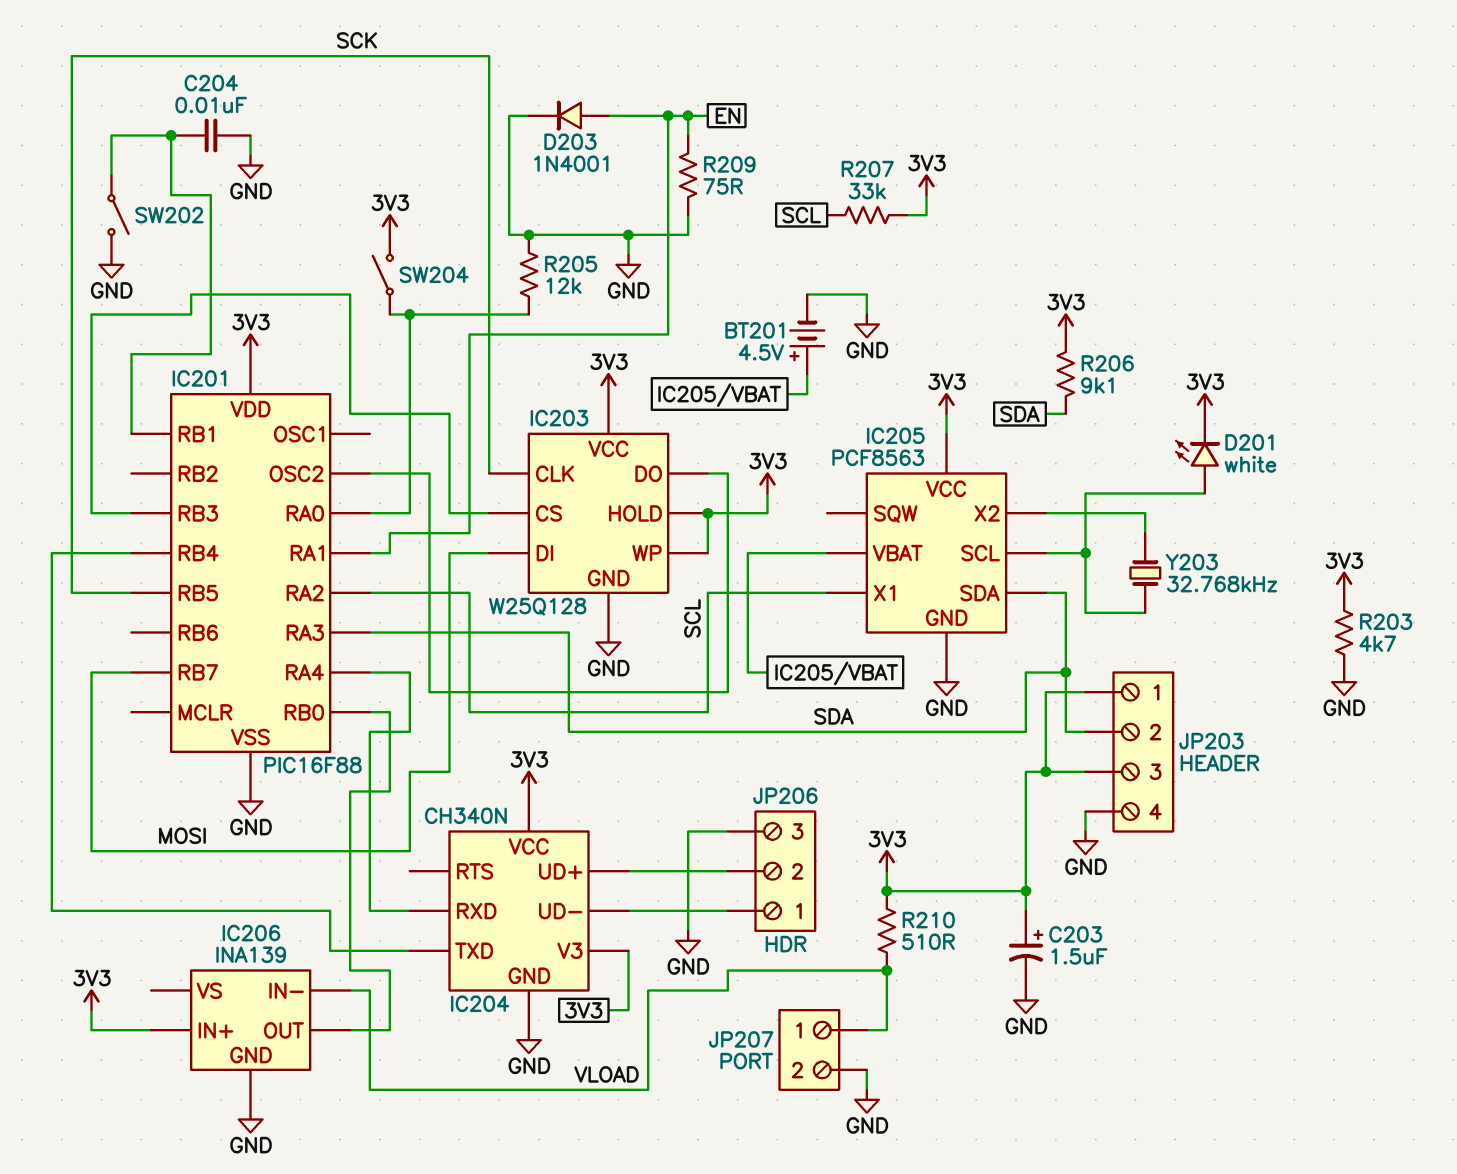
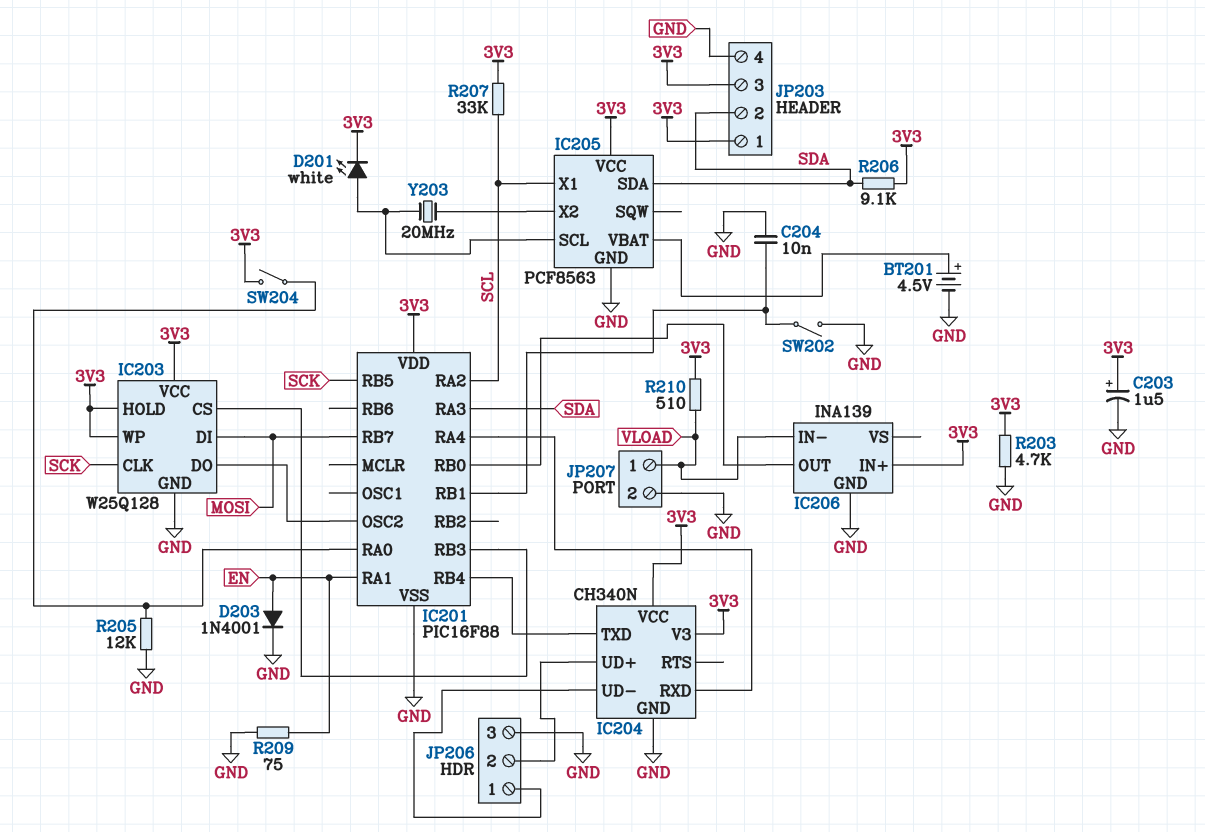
Y203: 32.768kHz (IC205/SCL, IC205/X2) -> 20MHz (IC205/SCL, IC205/X2)

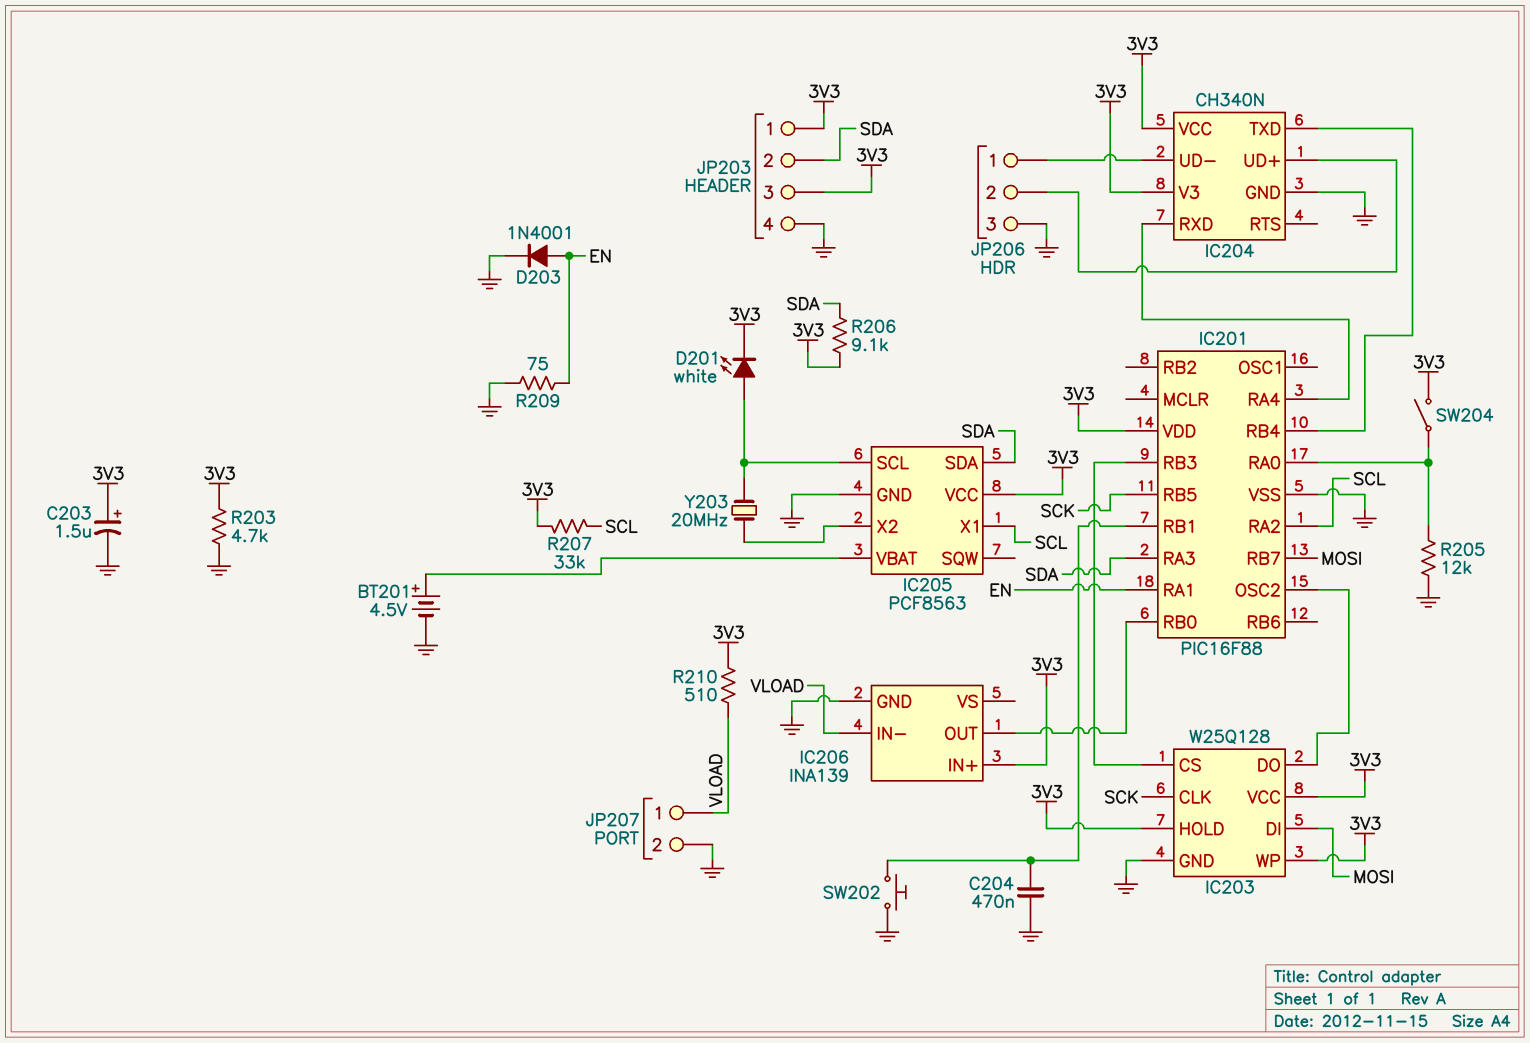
C204: 10nF (GND, IC201/RB1) -> 470nF (GND, IC201/RB1)
SW202: switch (GND, IC201/RB1) -> button (GND, IC201/RB1)

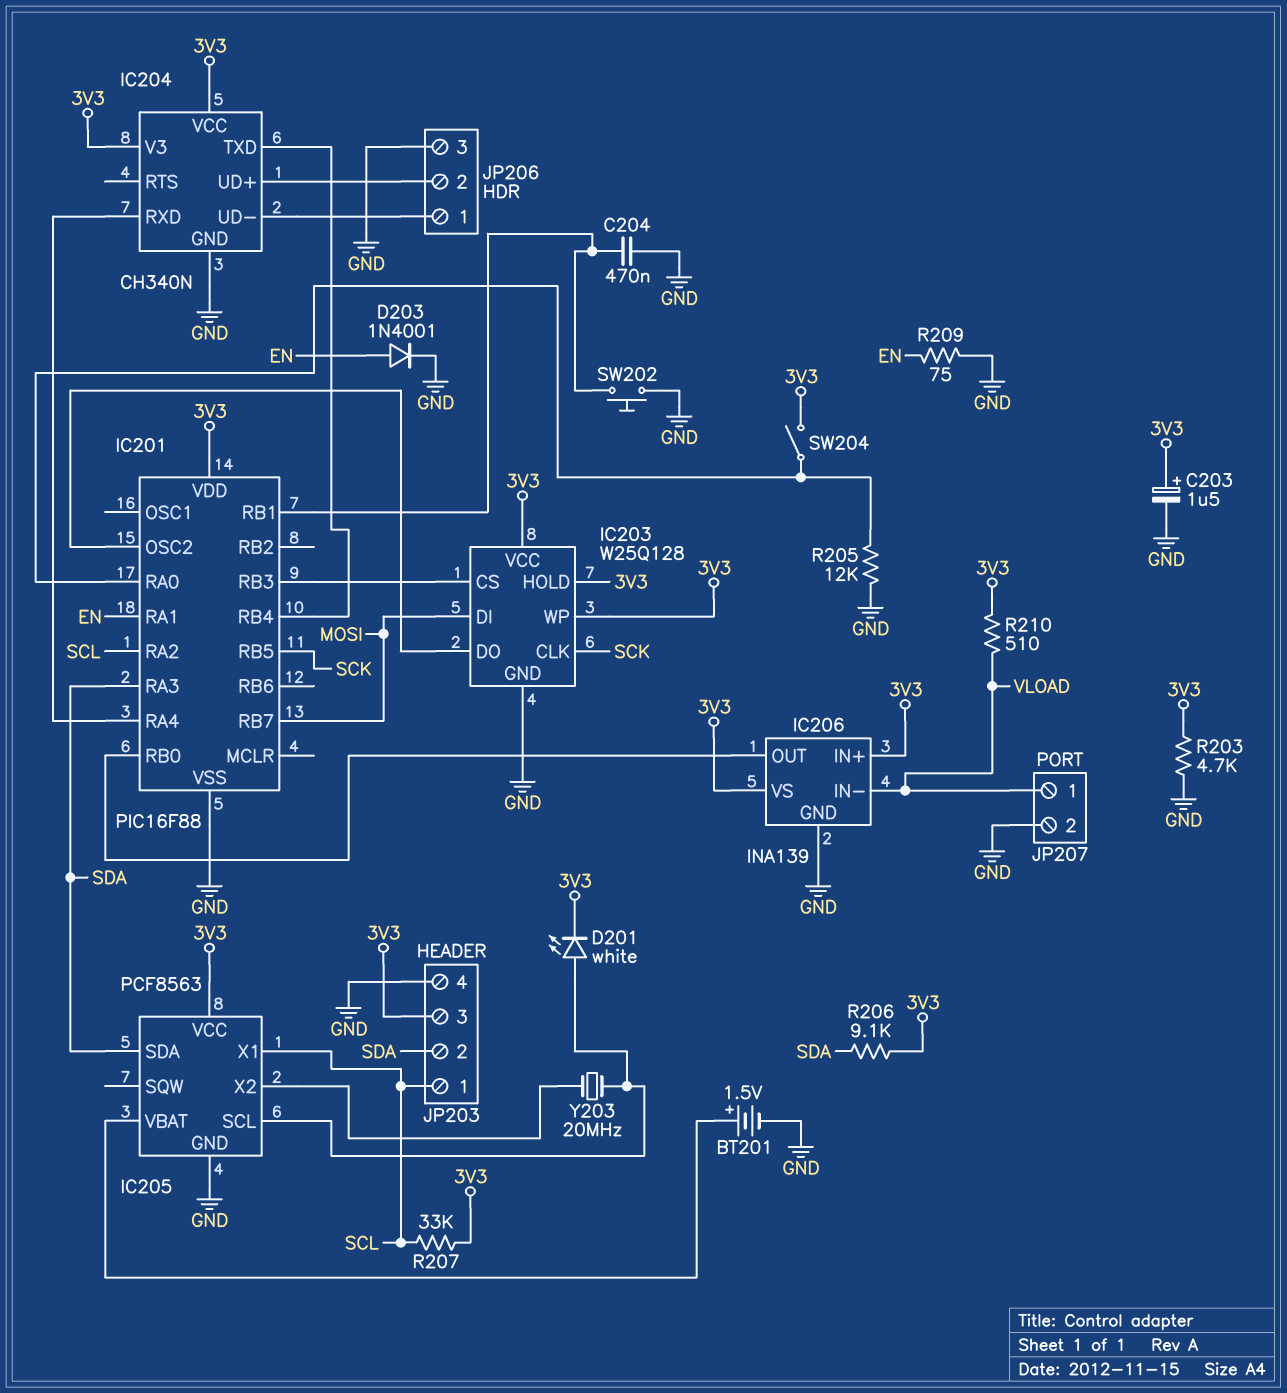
BT201: 4.5V (plus IC205/VBAT, minus GND) -> 1.5V (plus IC205/VBAT, minus GND)
IC206 pin VS: none -> 3V3
JP203 pin 1: 3V3 -> SCL

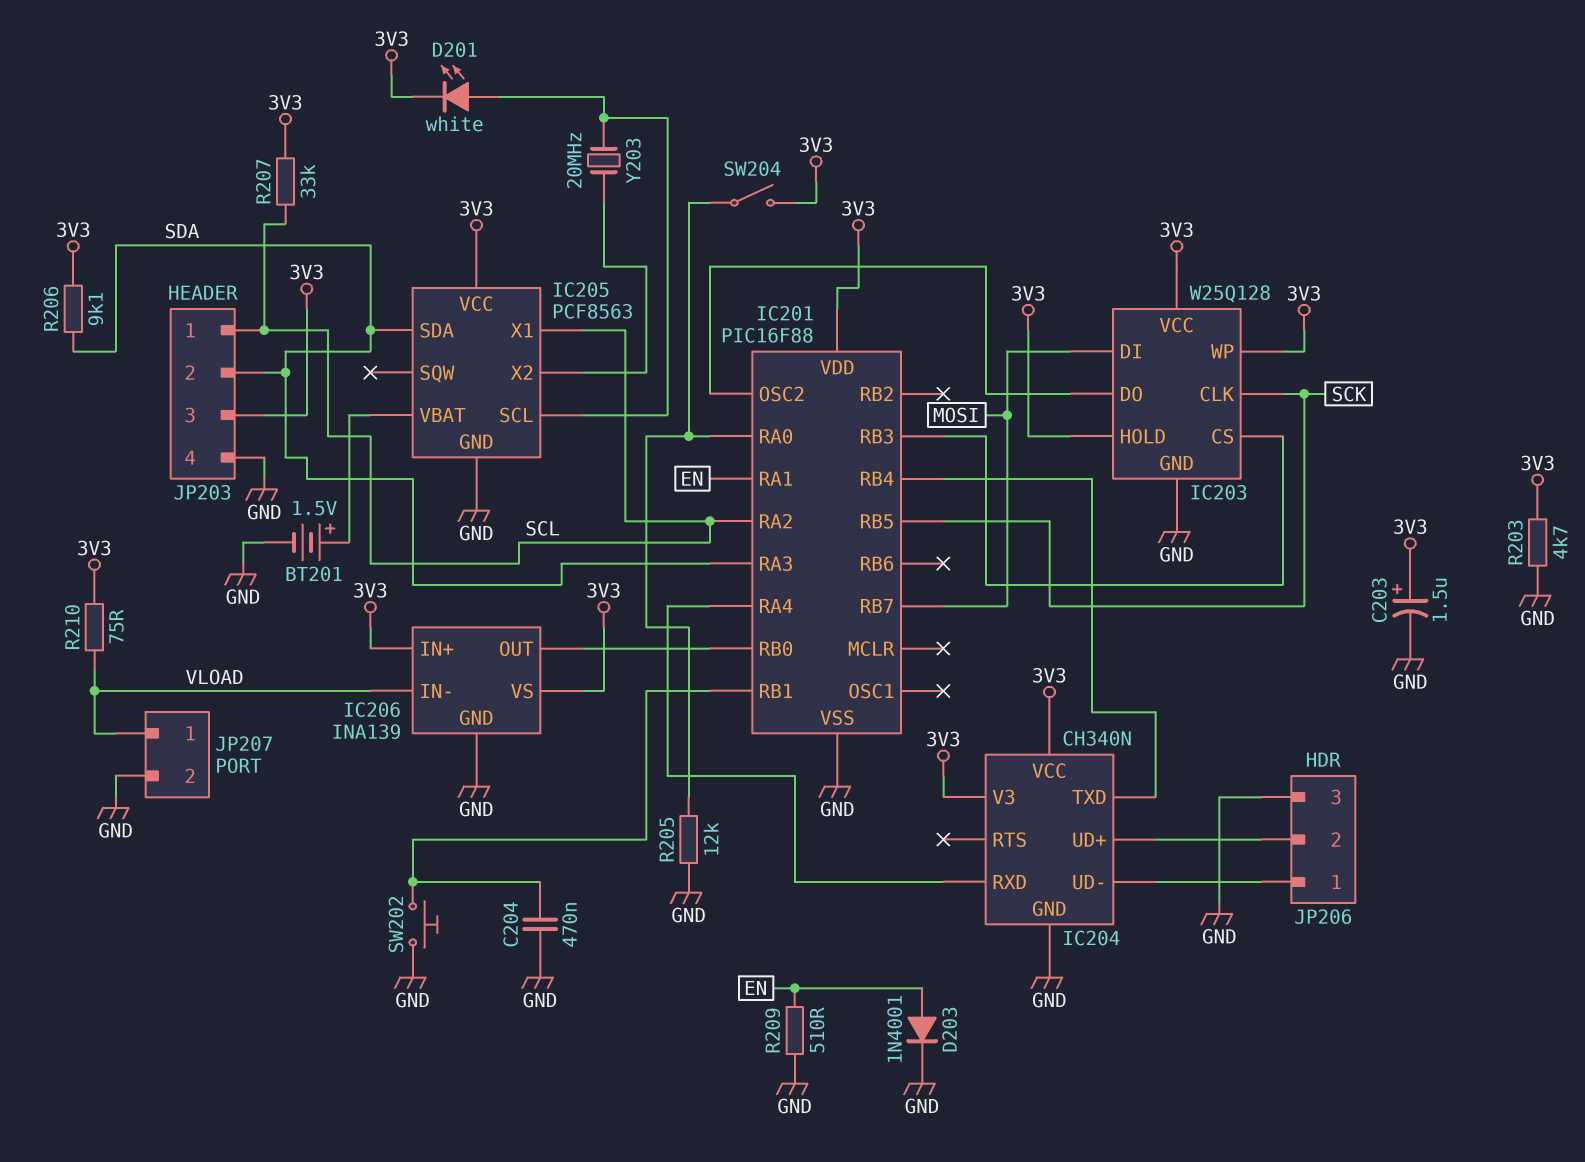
R209: 75 (EN, GND) -> 510 (EN, GND)
R210: 510 (3V3, VLOAD) -> 75 (3V3, VLOAD)

